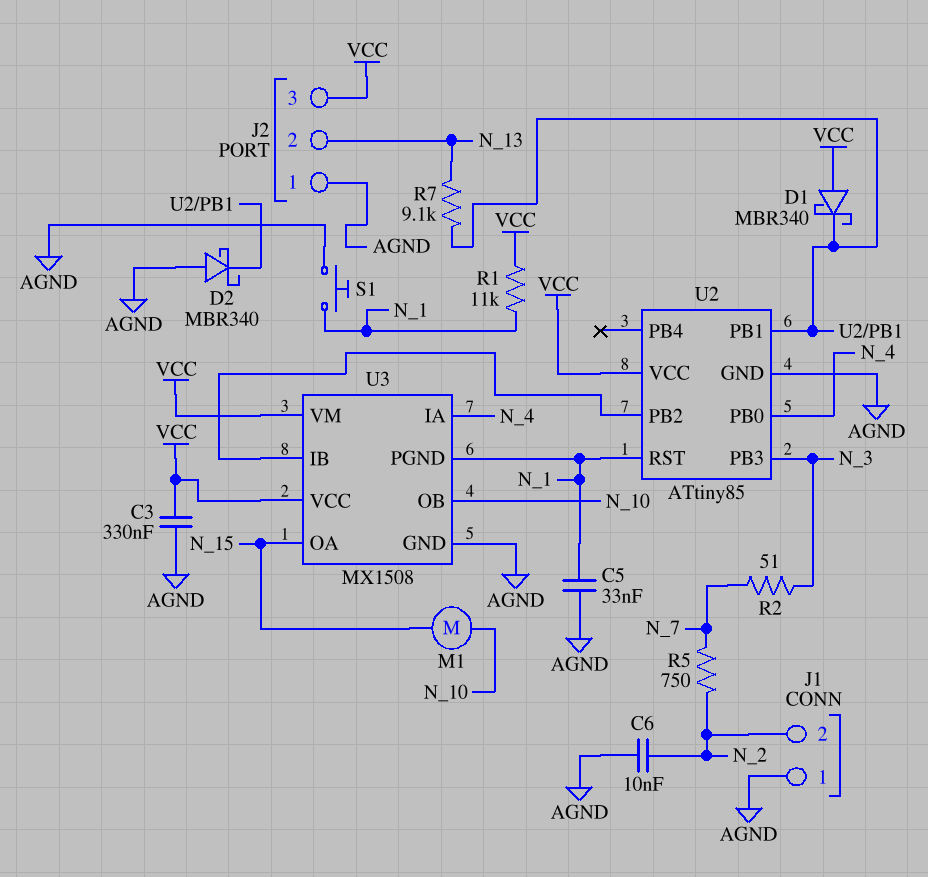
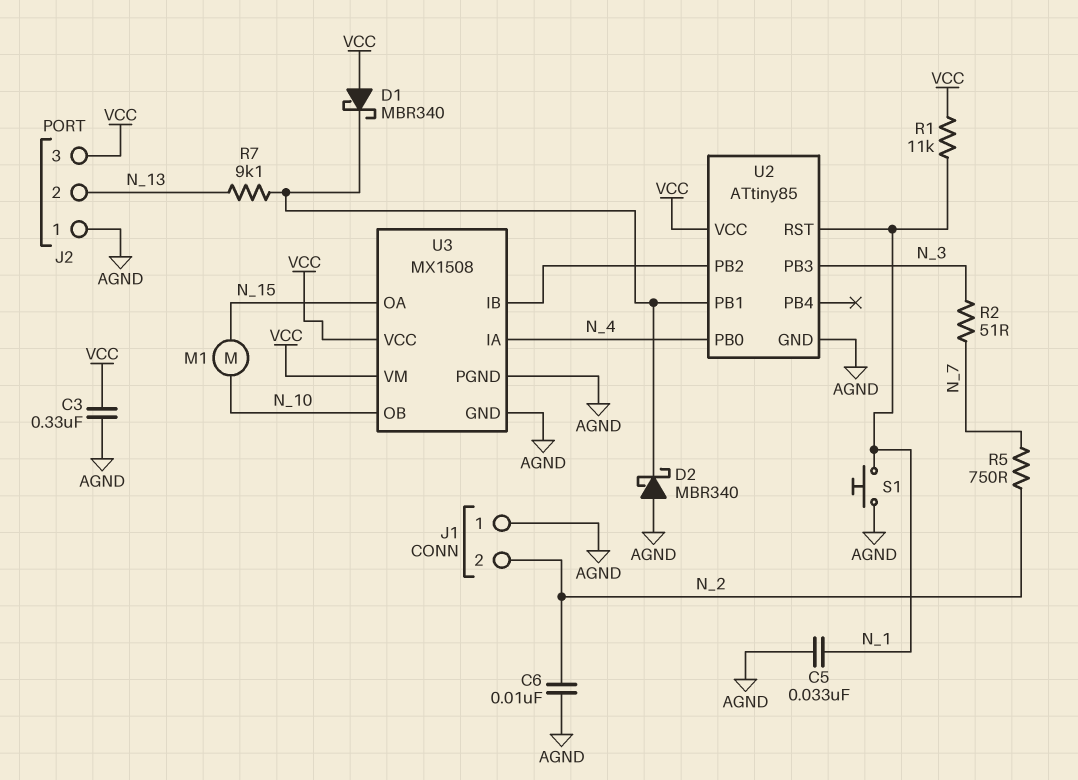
U3 pin PGND: N_1 -> AGND

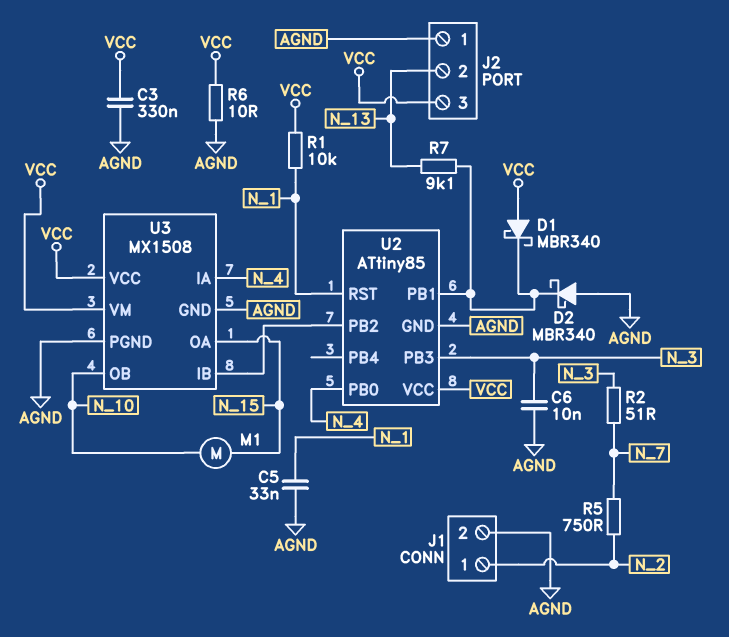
C6: 10nF (AGND, N_2) -> 10nF (AGND, N_3)
J1 pin 1: AGND -> N_2
J1 pin 2: N_2 -> AGND
R1: 11k (N_1, VCC) -> 10k (N_1, VCC)
R6: none -> 10 (AGND, VCC)
S1: button (AGND, N_1) -> none

